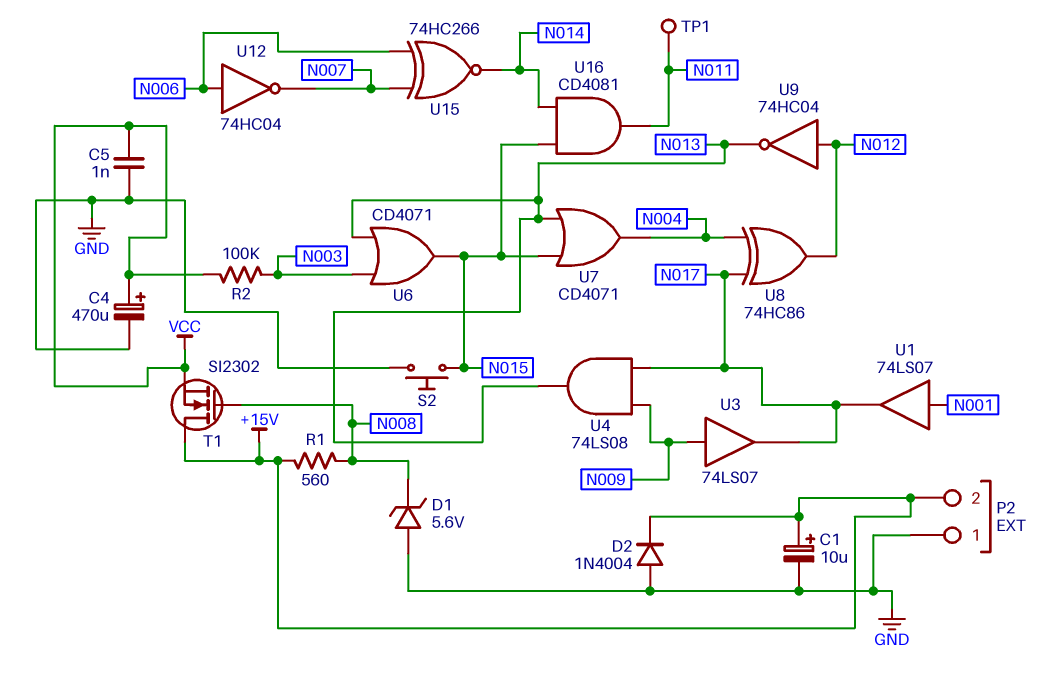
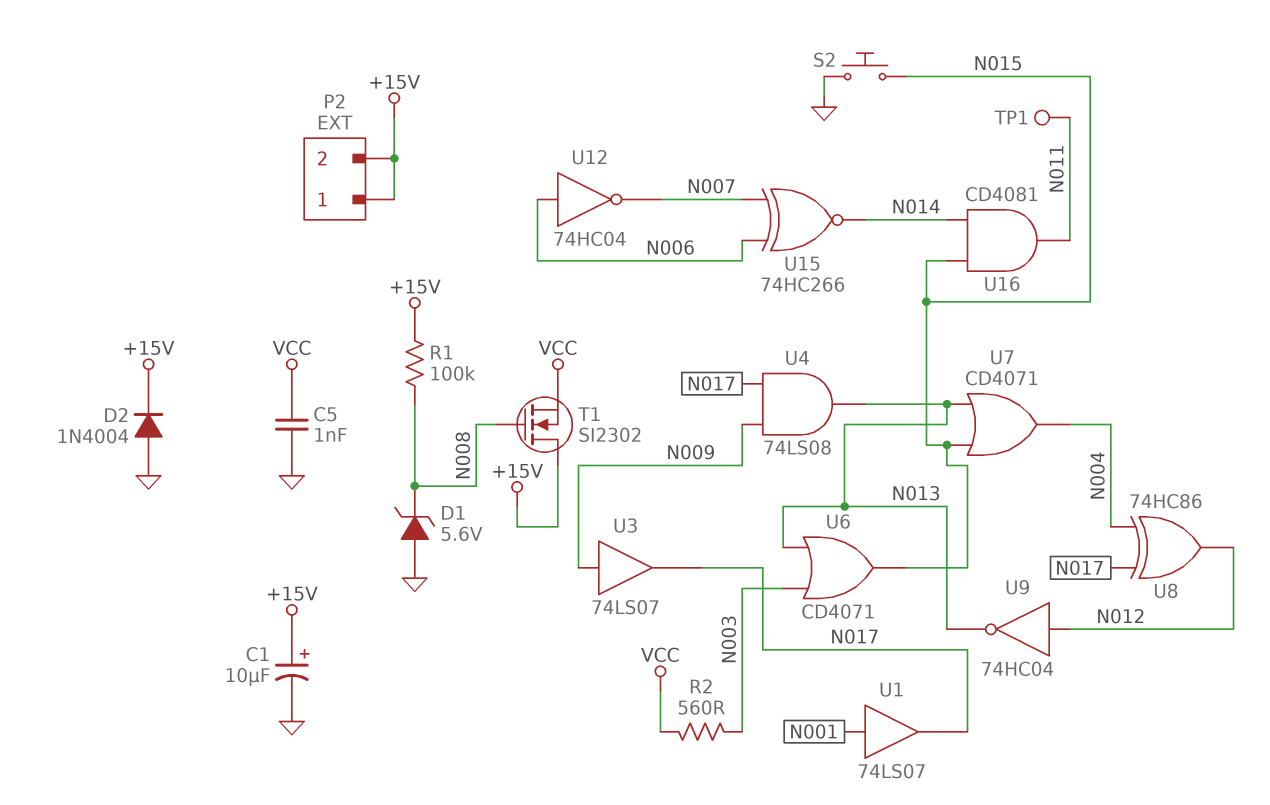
C4: 470uF (plus VCC, minus GND) -> none
P2 pin 1: GND -> +15V
R1: 560 (+15V, N008) -> 100k (+15V, N008)
R2: 100k (N003, VCC) -> 560 (N003, VCC)

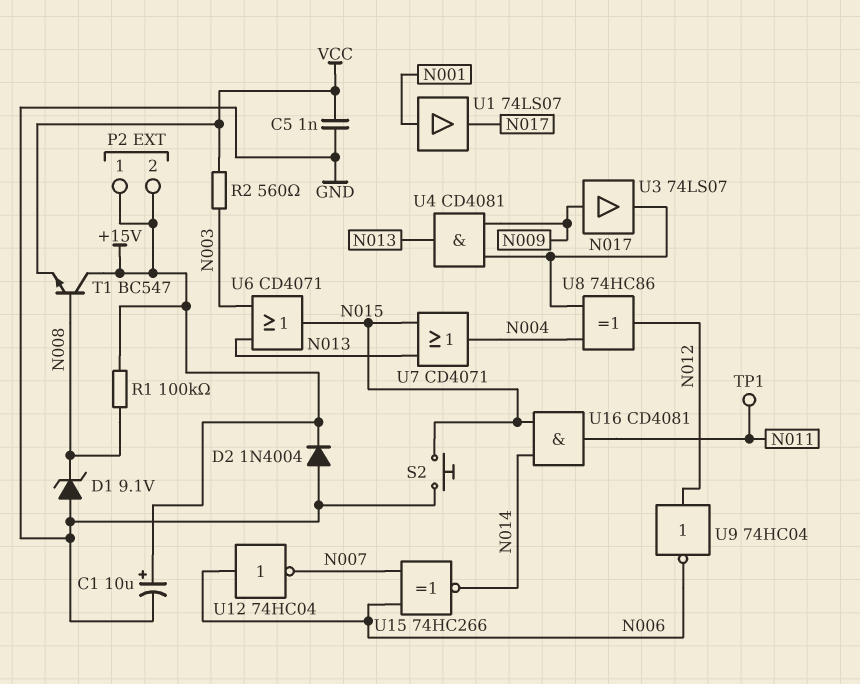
D1: zener 5.6V (A GND, K N008) -> zener 9.1V (A GND, K N008)
T1: NMOS SI2302 (G N008, D +15V, S VCC) -> NPN BC547 (B N008, C +15V, E VCC)
U4: AND 74LS08 (in N009, in N017, out N013) -> AND CD4081 (in N009, in N017, out N013)
U9: NOT 74HC04 (in N012, out N013) -> NOT 74HC04 (in N012, out N006)

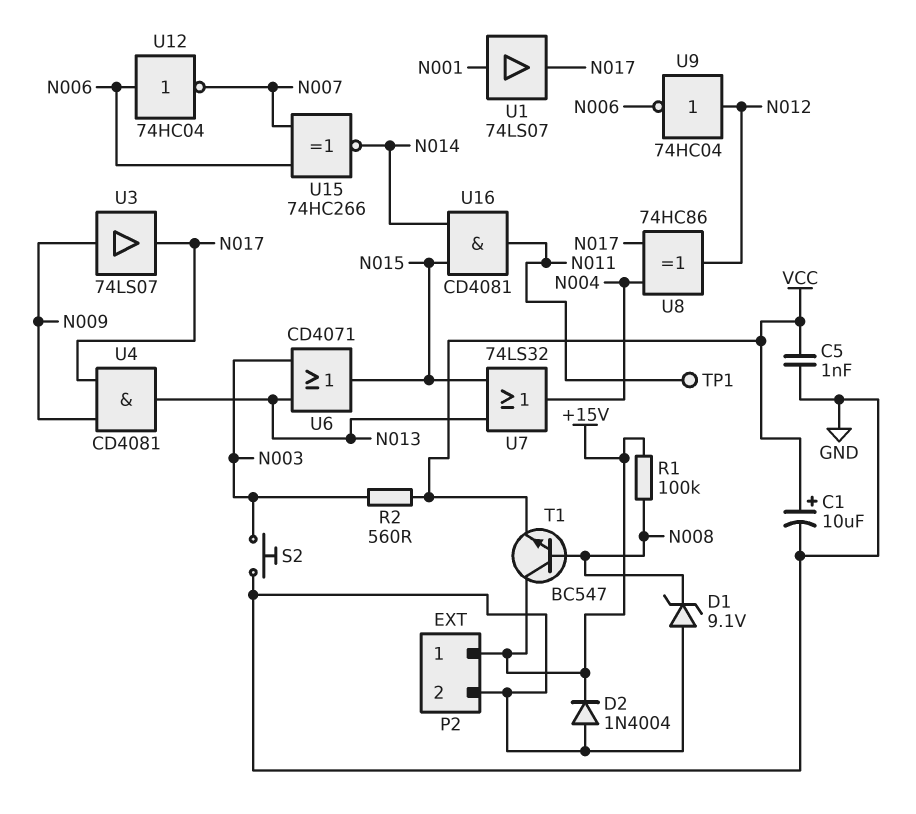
C1: 10uF (plus +15V, minus GND) -> 10uF (plus VCC, minus GND)
P2 pin 2: +15V -> GND
S2: button (GND, N015) -> button (GND, N003)
U7: OR CD4071 (in N013, in N015, out N004) -> OR 74LS32 (in N013, in N015, out N004)

